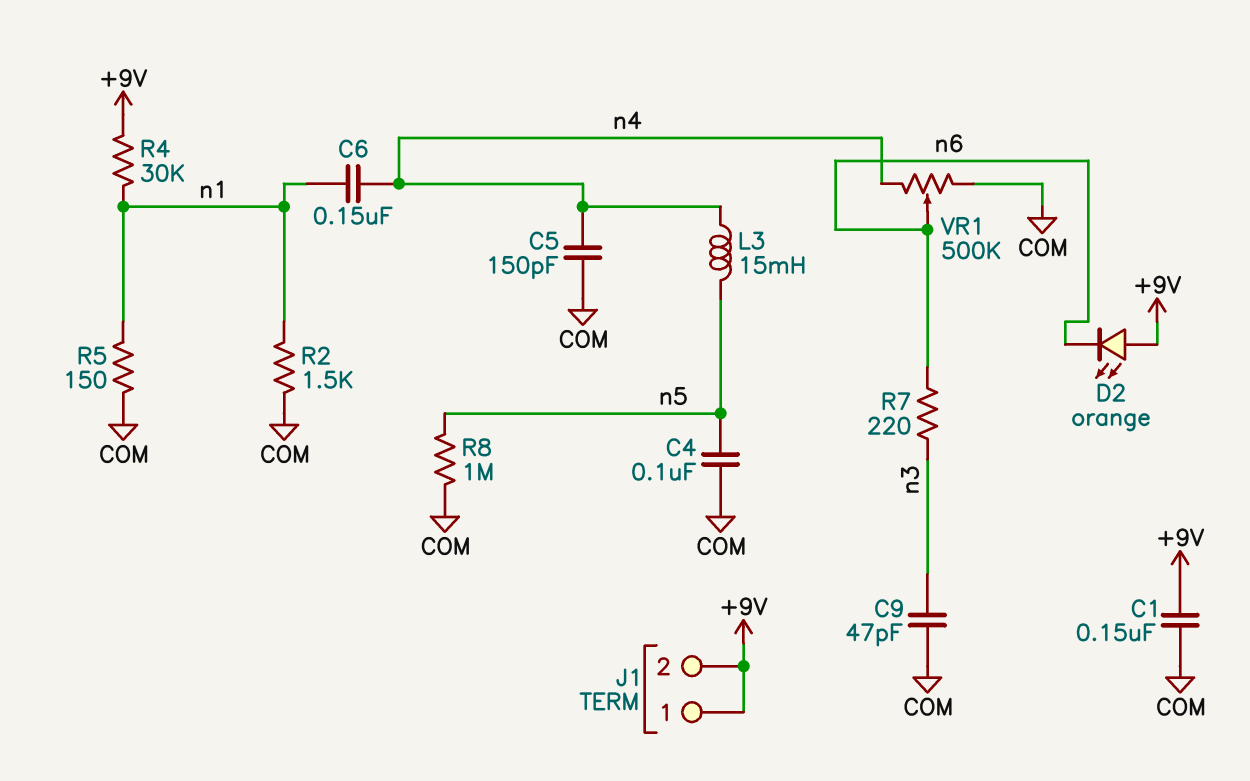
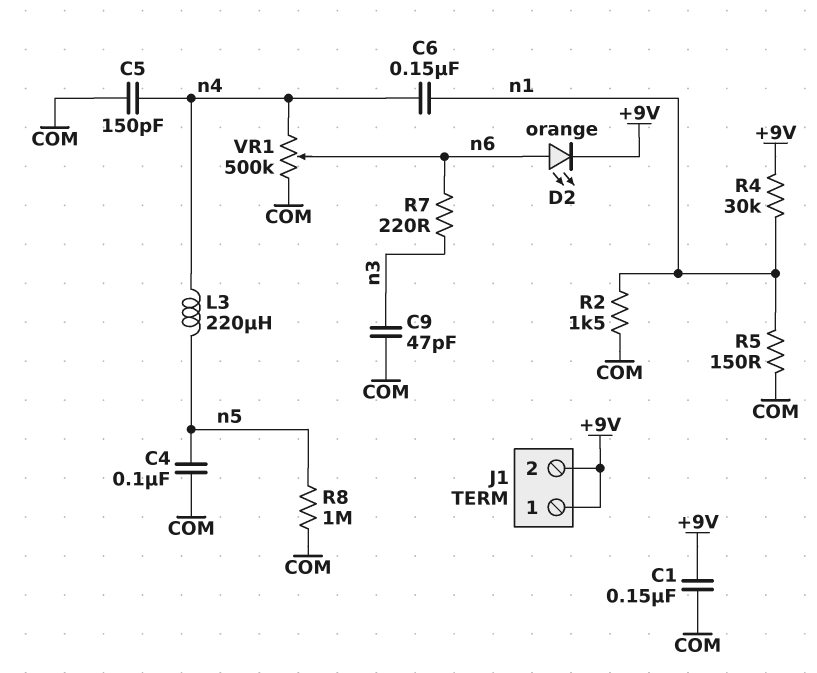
D2: LED orange (A +9V, K n6) -> LED orange (A n6, K +9V)
L3: 15mH (n4, n5) -> 220uH (n4, n5)

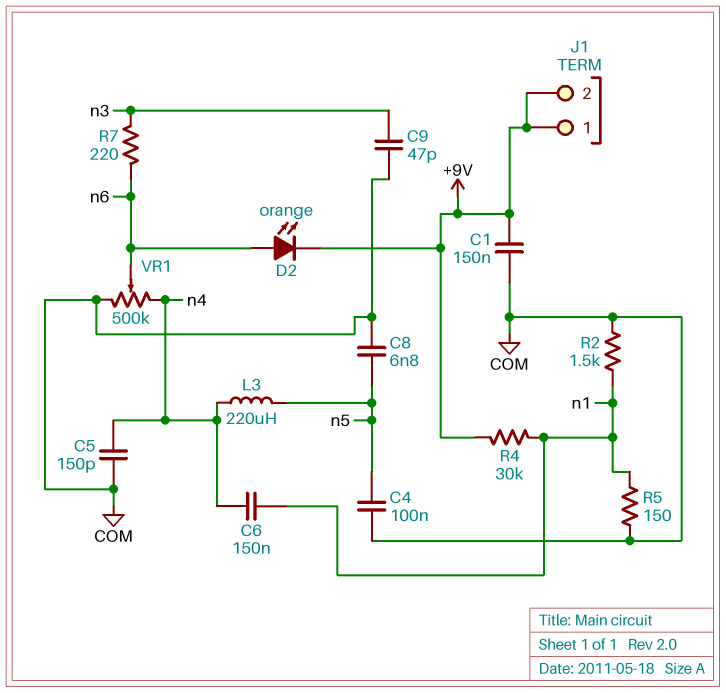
C8: none -> 6.8nF (COM, n5)
R8: 1M (COM, n5) -> none

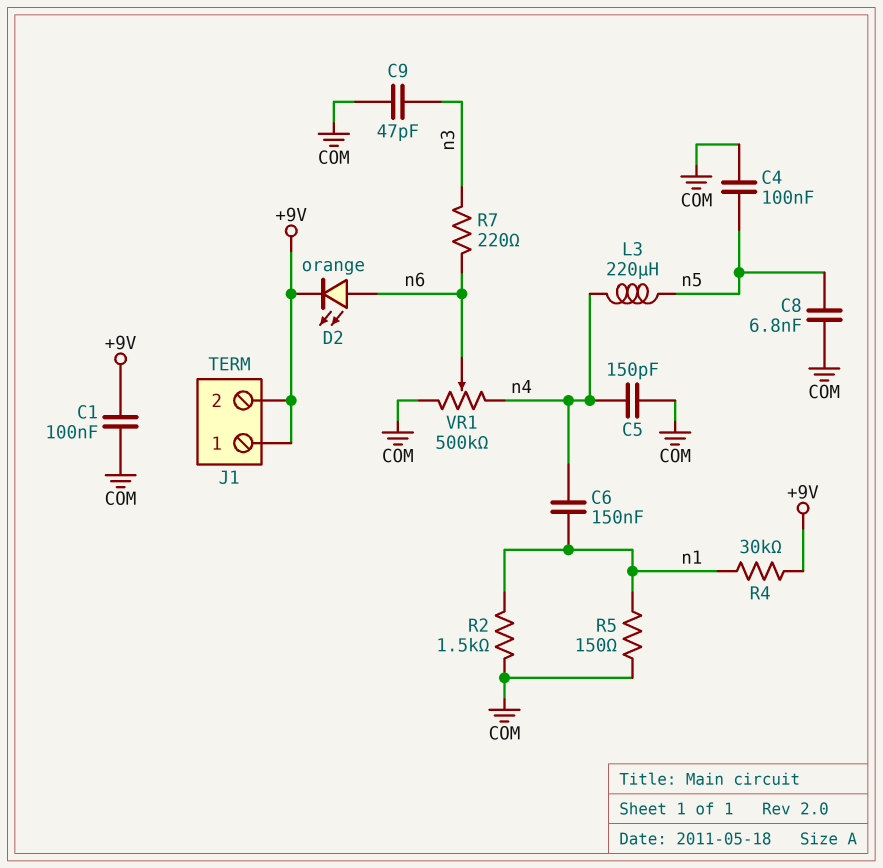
C1: 150nF (+9V, COM) -> 100nF (+9V, COM)

